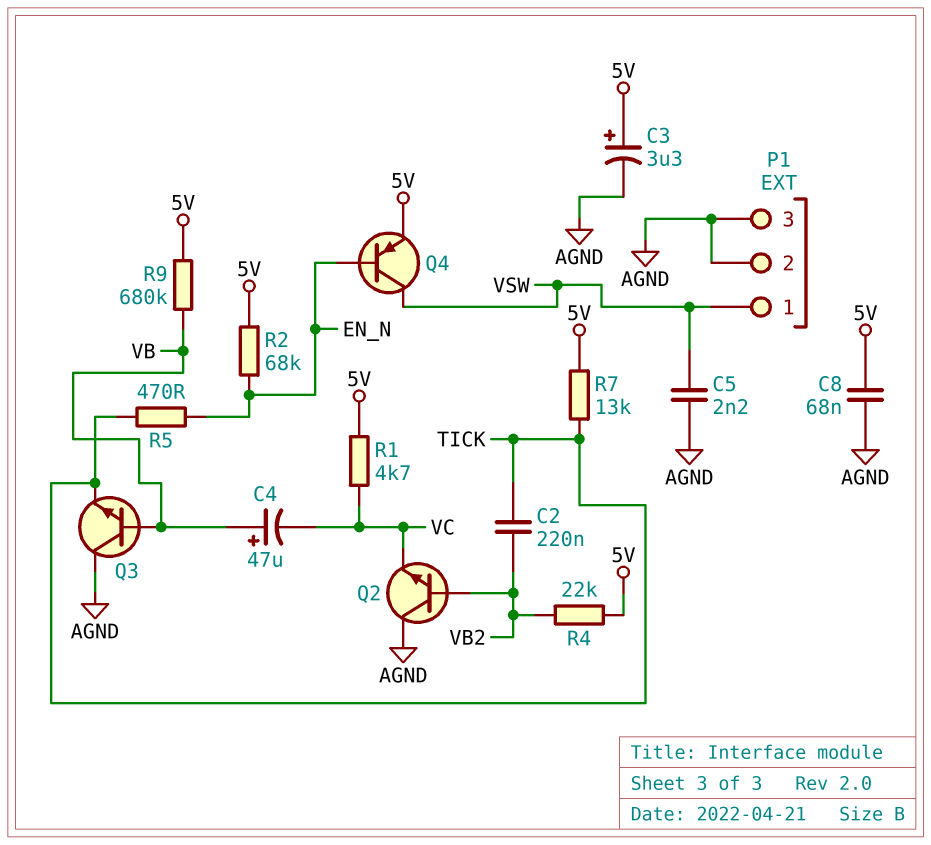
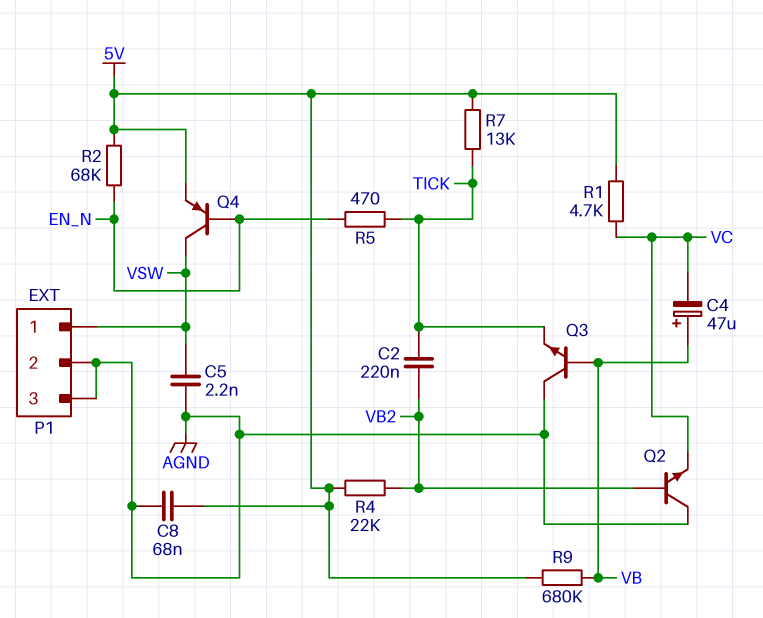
C3: 3.3uF (plus 5V, minus AGND) -> none

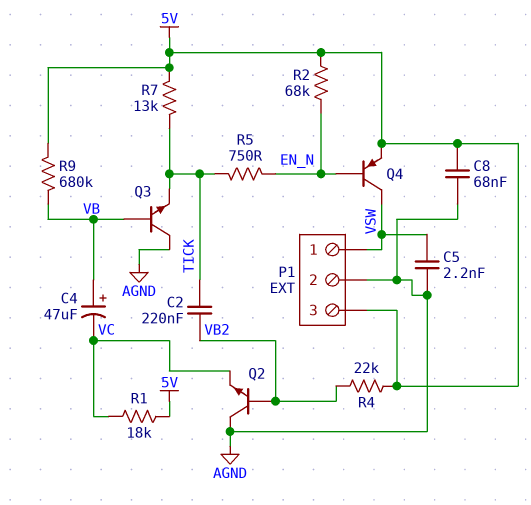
P1 pin 3: AGND -> 5V
R1: 4.7k (5V, VC) -> 18k (5V, VC)
R5: 470 (EN_N, TICK) -> 750 (EN_N, TICK)

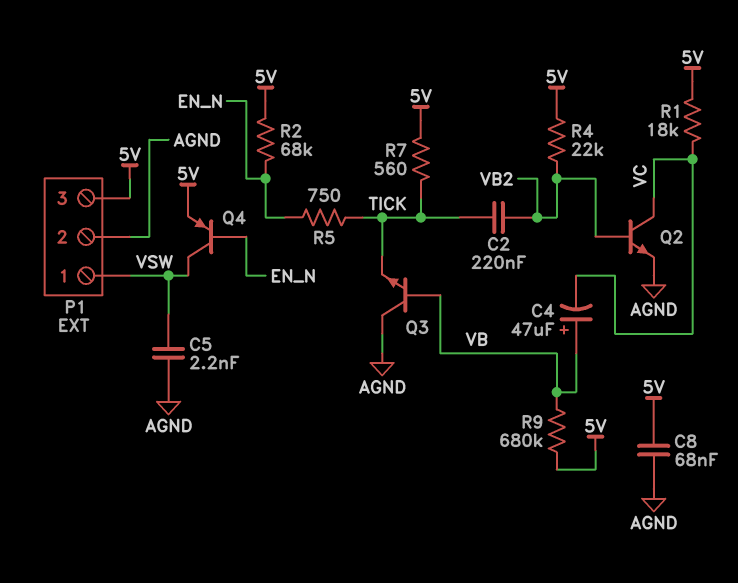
Q2: NPN (B VB2, C AGND, E VC) -> NPN (B VB2, C VC, E AGND)
R7: 13k (5V, TICK) -> 560 (5V, TICK)

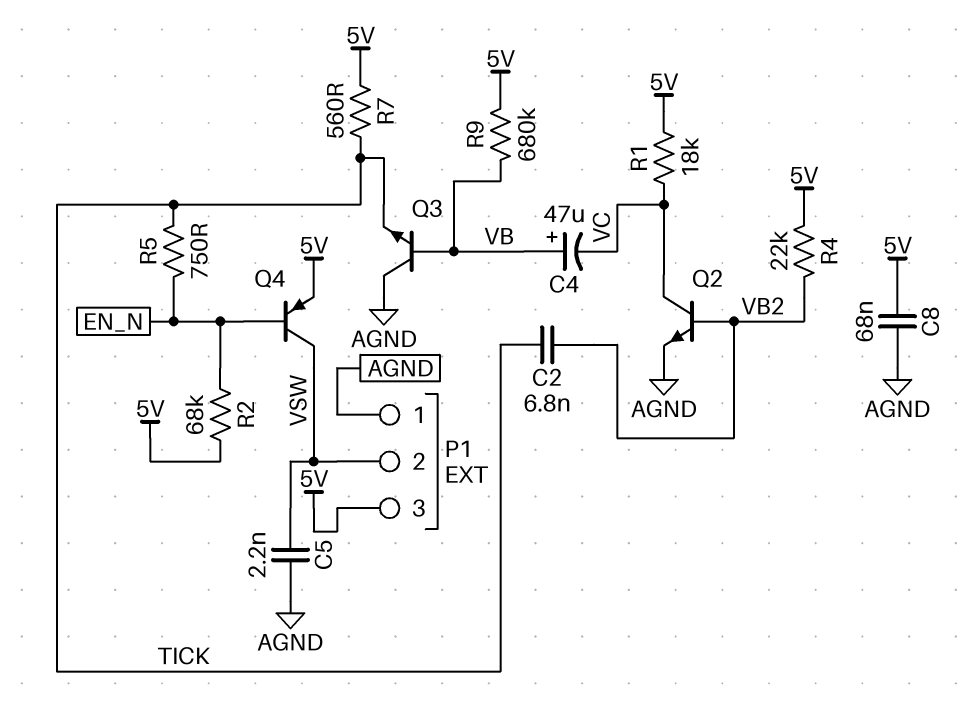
C2: 220nF (TICK, VB2) -> 6.8nF (TICK, VB2)
P1 pin 1: VSW -> AGND
P1 pin 2: AGND -> VSW

